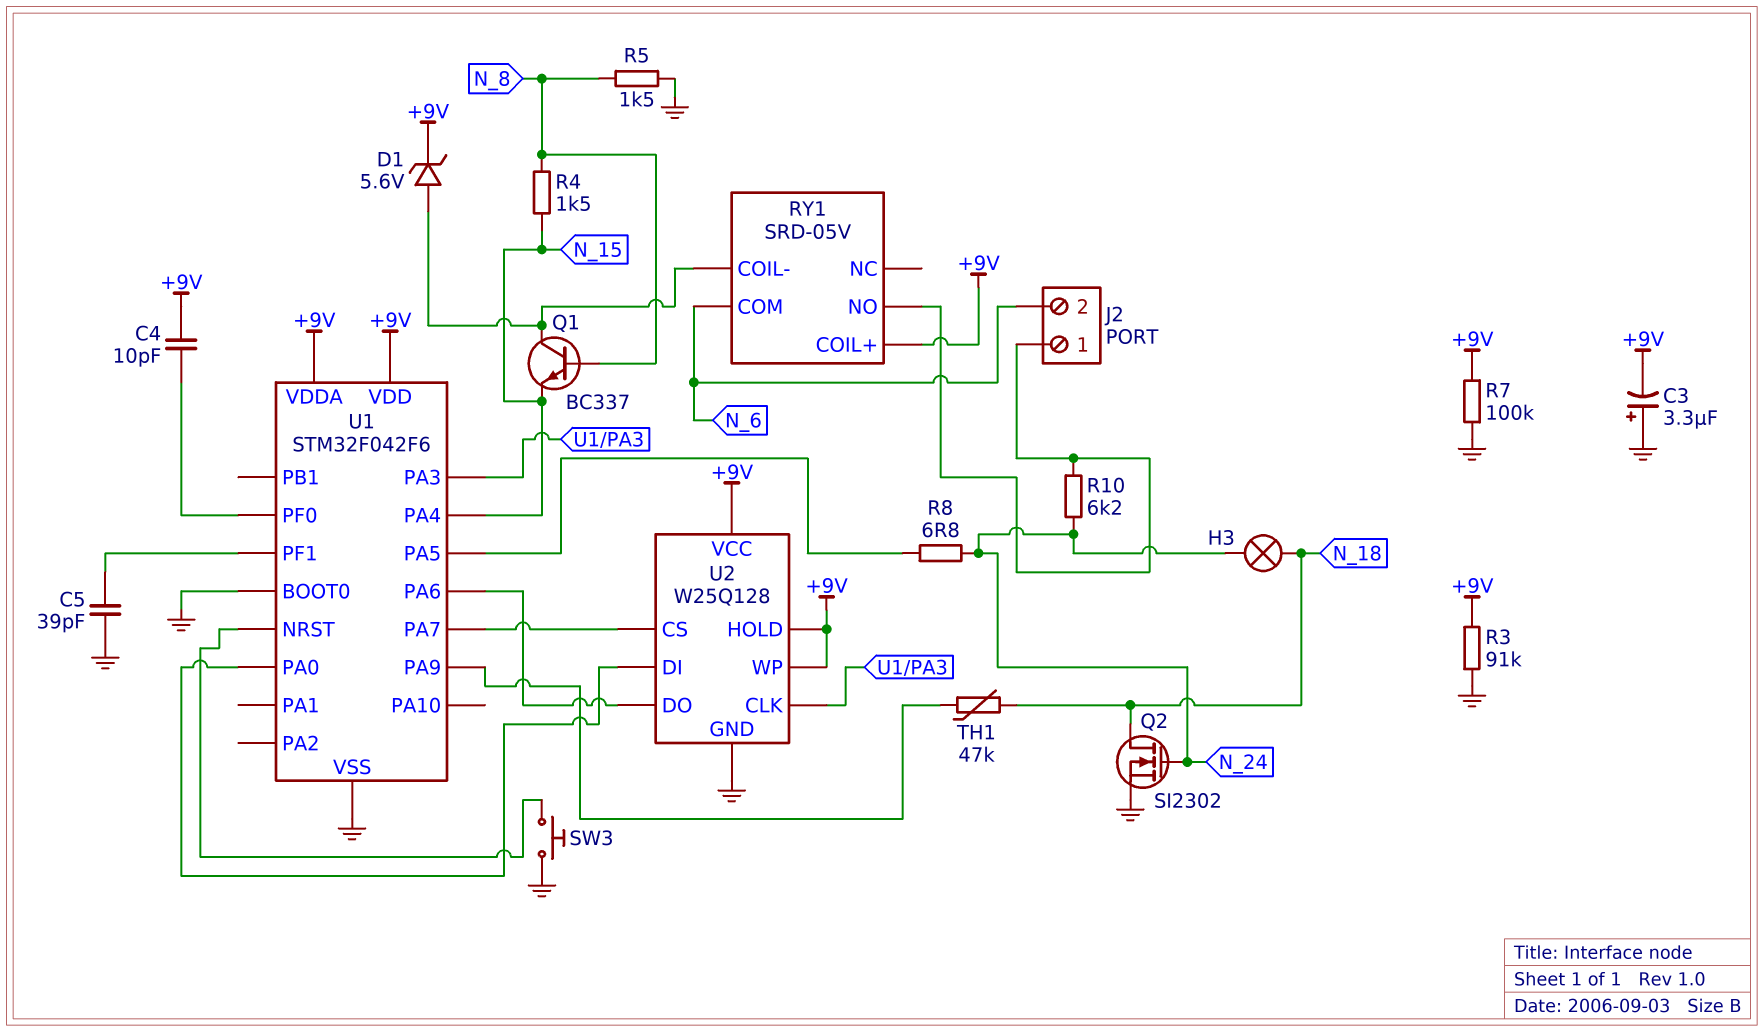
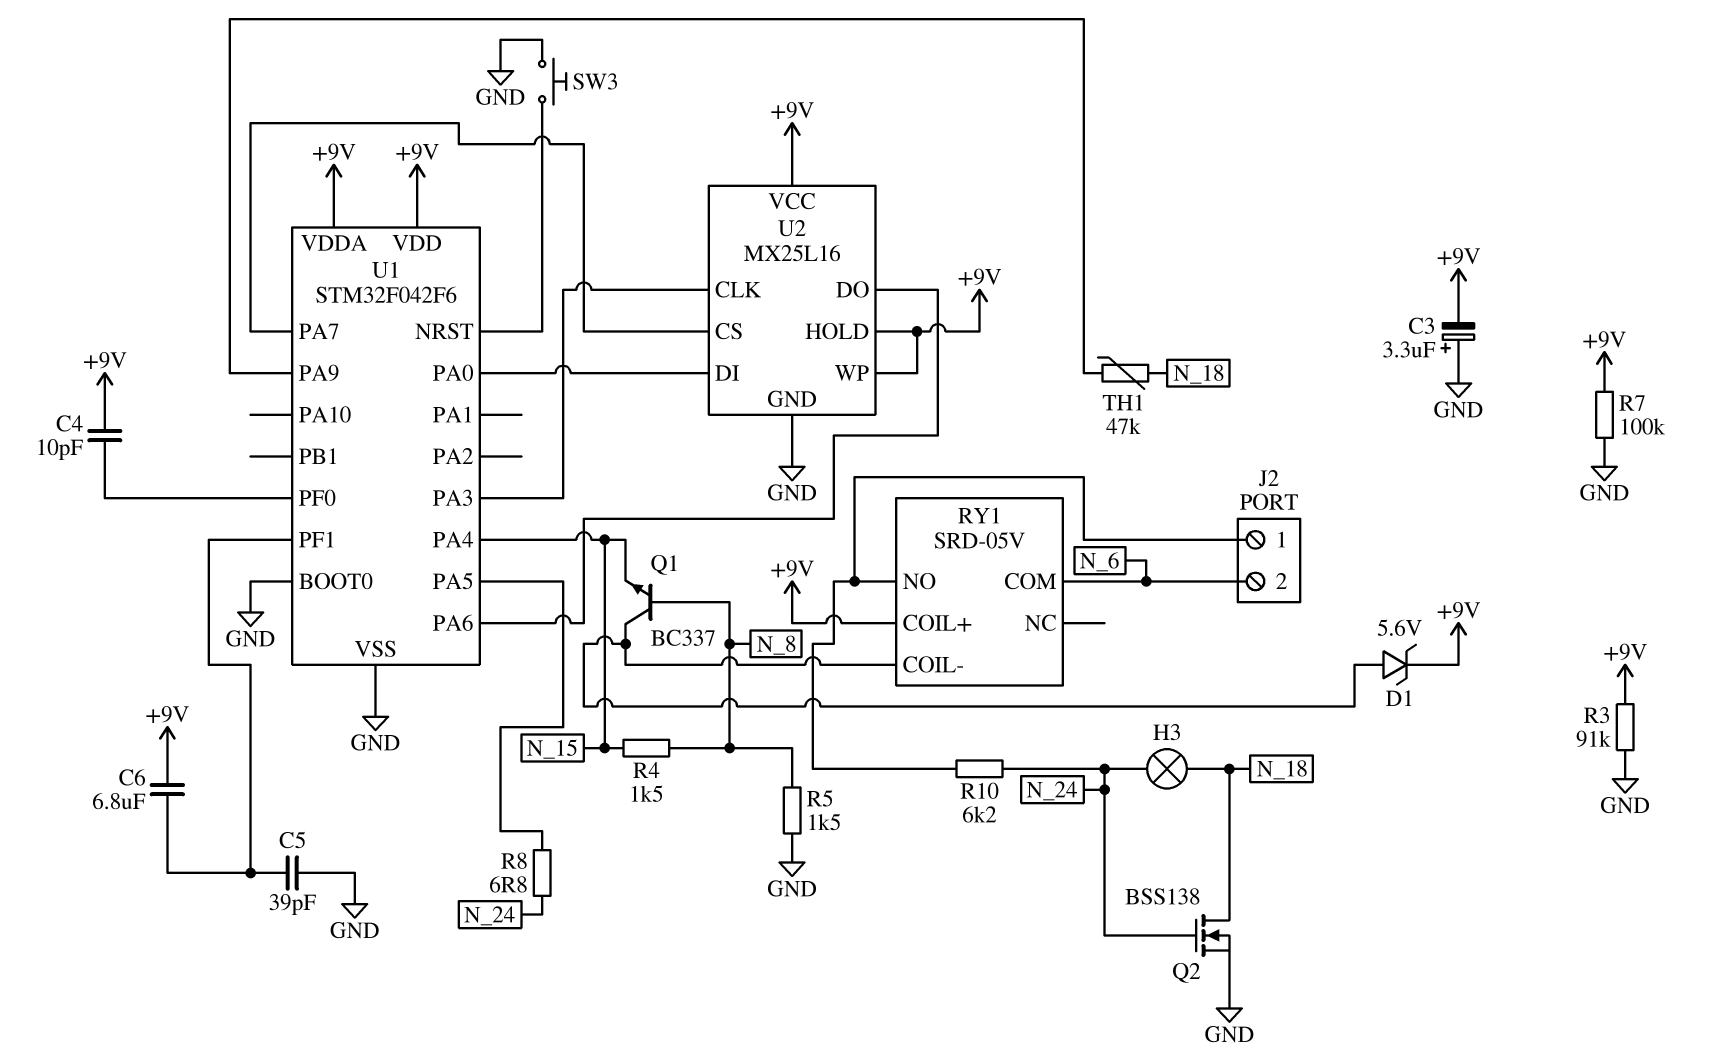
C6: none -> 6.8uF (+9V, U1/PF1)
Q2: NMOS SI2302 (G N_24, D N_18, S GND) -> NMOS BSS138 (G N_24, D N_18, S GND)
U2: W25Q128 -> MX25L16

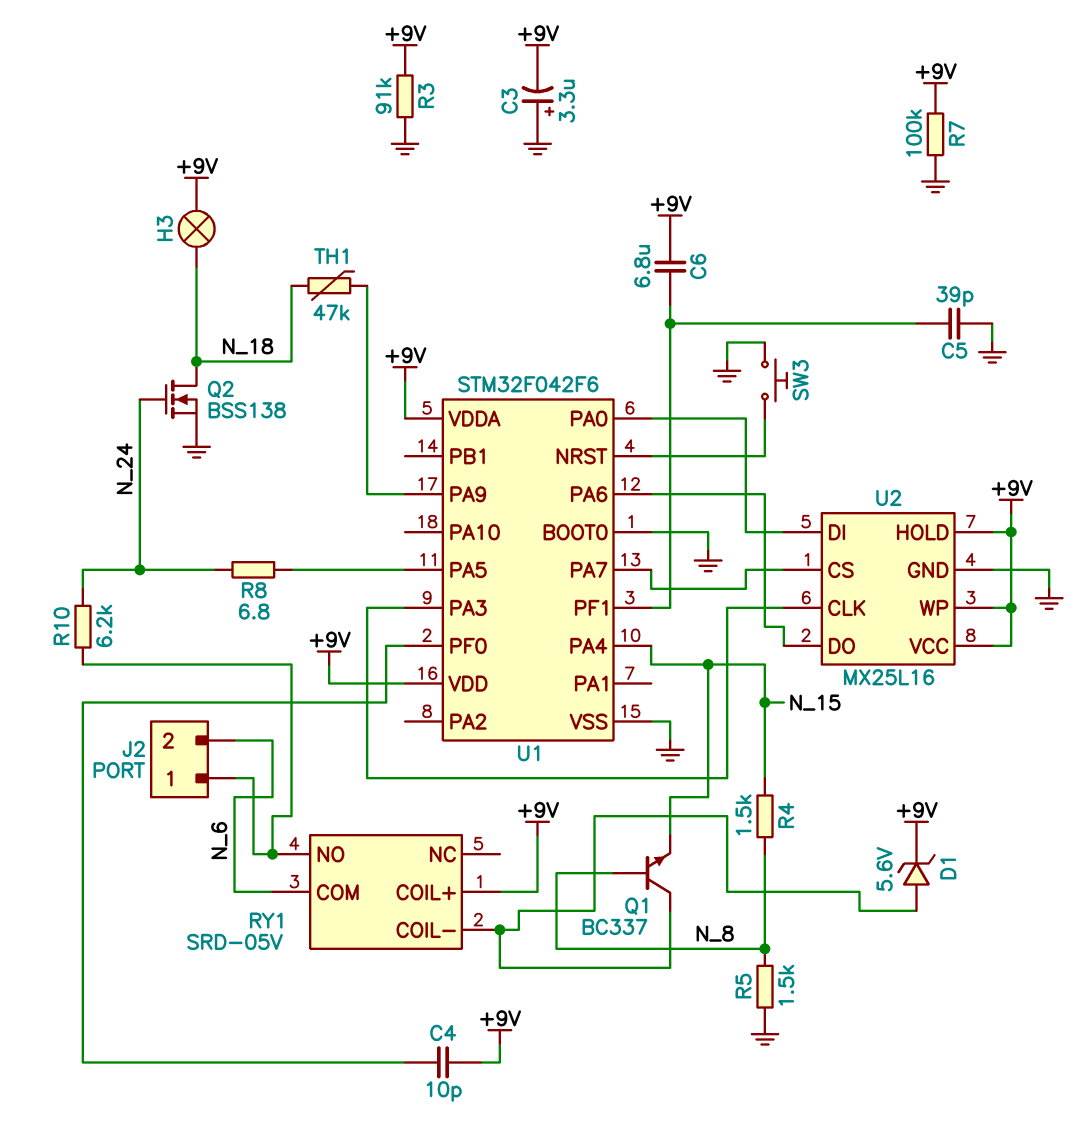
H3: lamp (N_18, N_24) -> lamp (+9V, N_18)

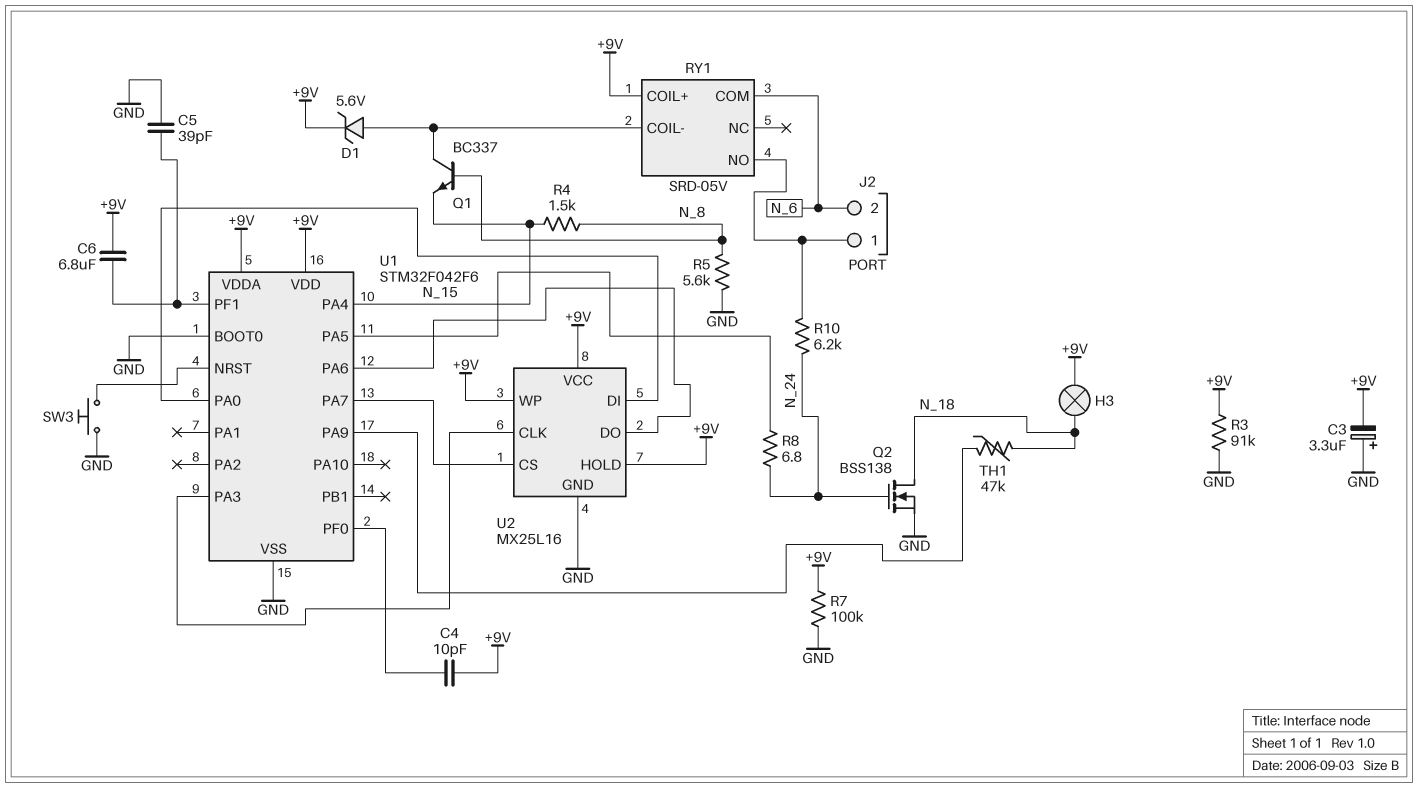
R5: 1.5k (GND, N_8) -> 5.6k (GND, N_8)

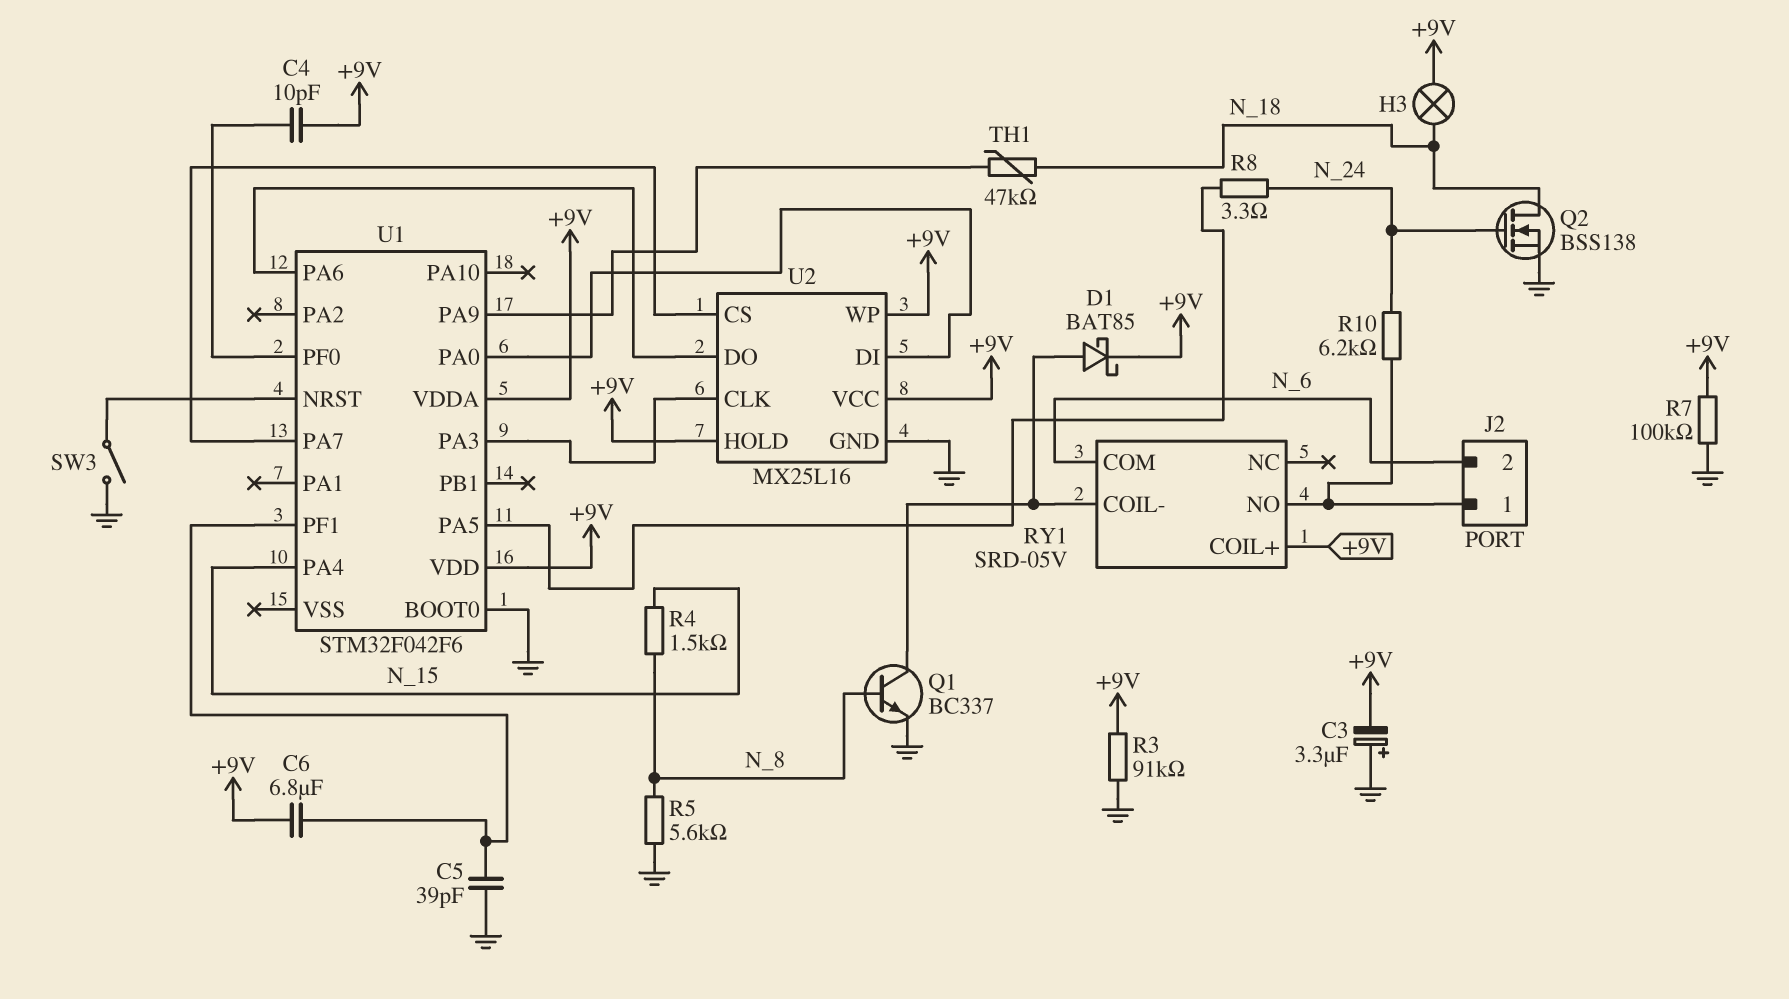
D1: zener 5.6V (A RY1/COIL-, K +9V) -> schottky BAT85 (A RY1/COIL-, K +9V)
Q1: NPN BC337 (B N_8, C RY1/COIL-, E N_15) -> NPN BC337 (B N_8, C RY1/COIL-, E GND)
R8: 6.8 (N_24, U1/PA5) -> 3.3 (N_24, U1/PA5)
SW3: button (GND, U1/NRST) -> switch (GND, U1/NRST)
U1 pin VSS: GND -> none

